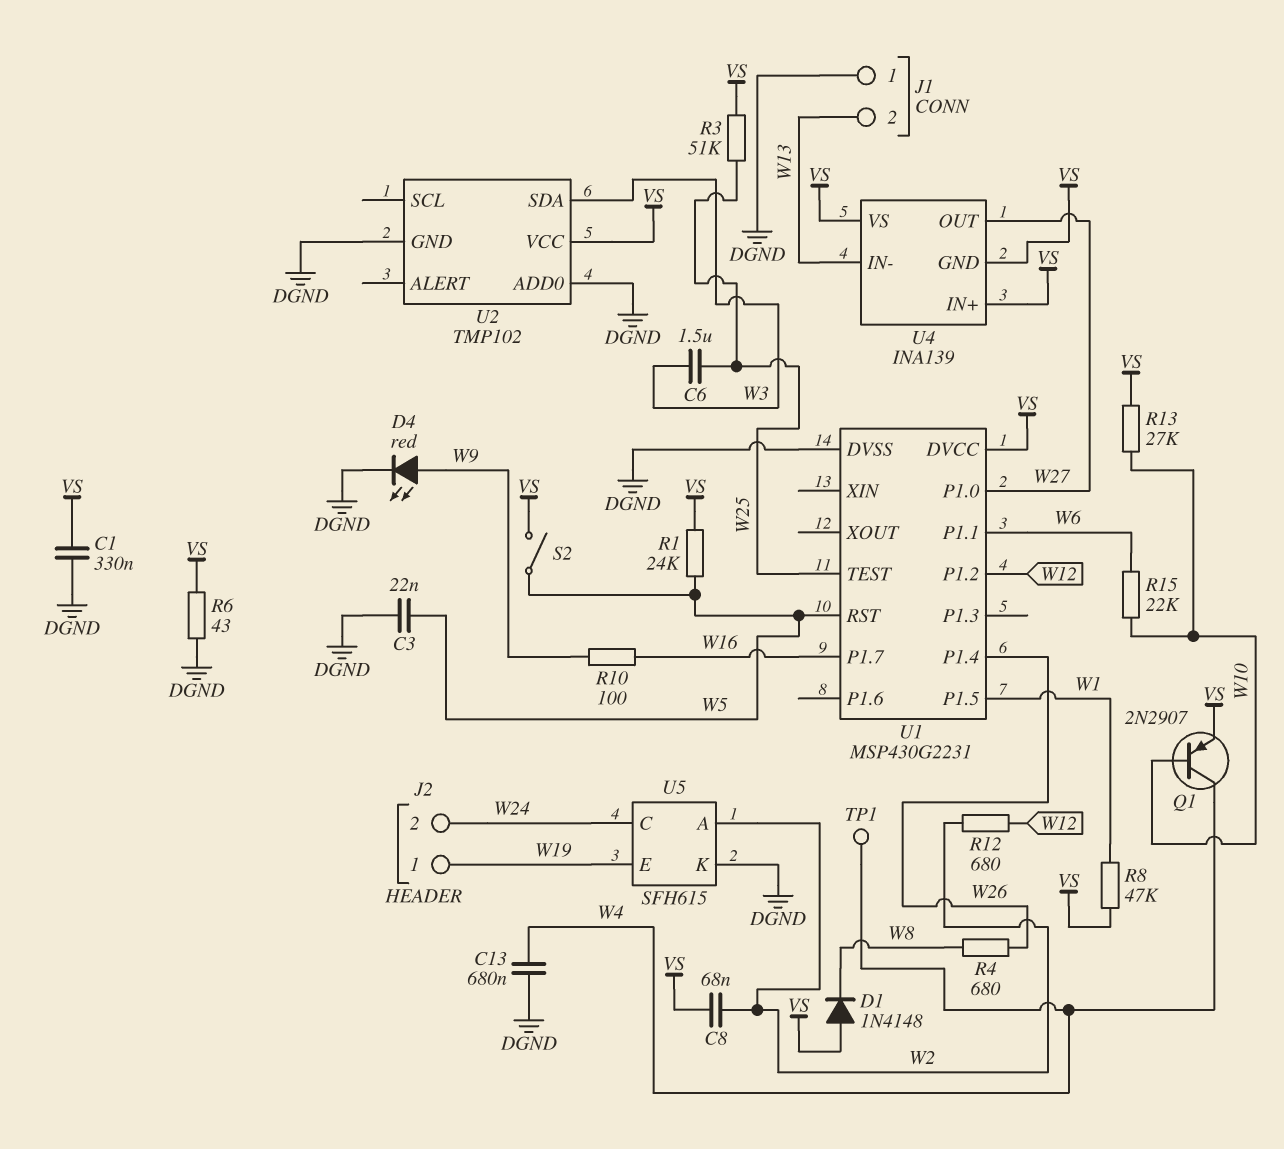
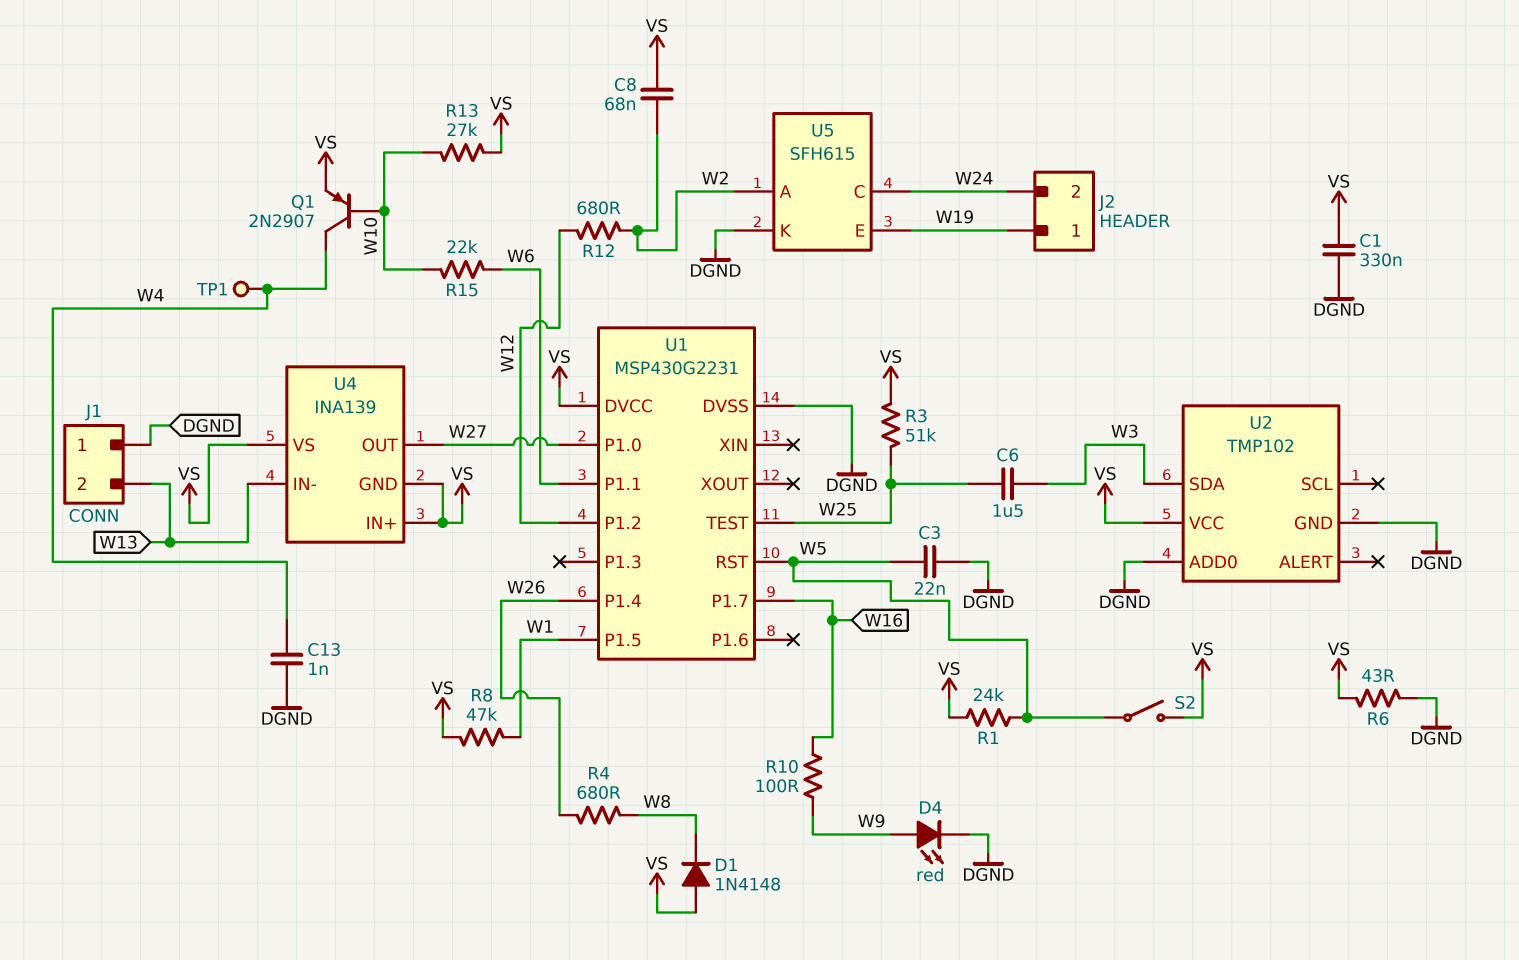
C13: 680nF (DGND, W4) -> 1nF (DGND, W4)

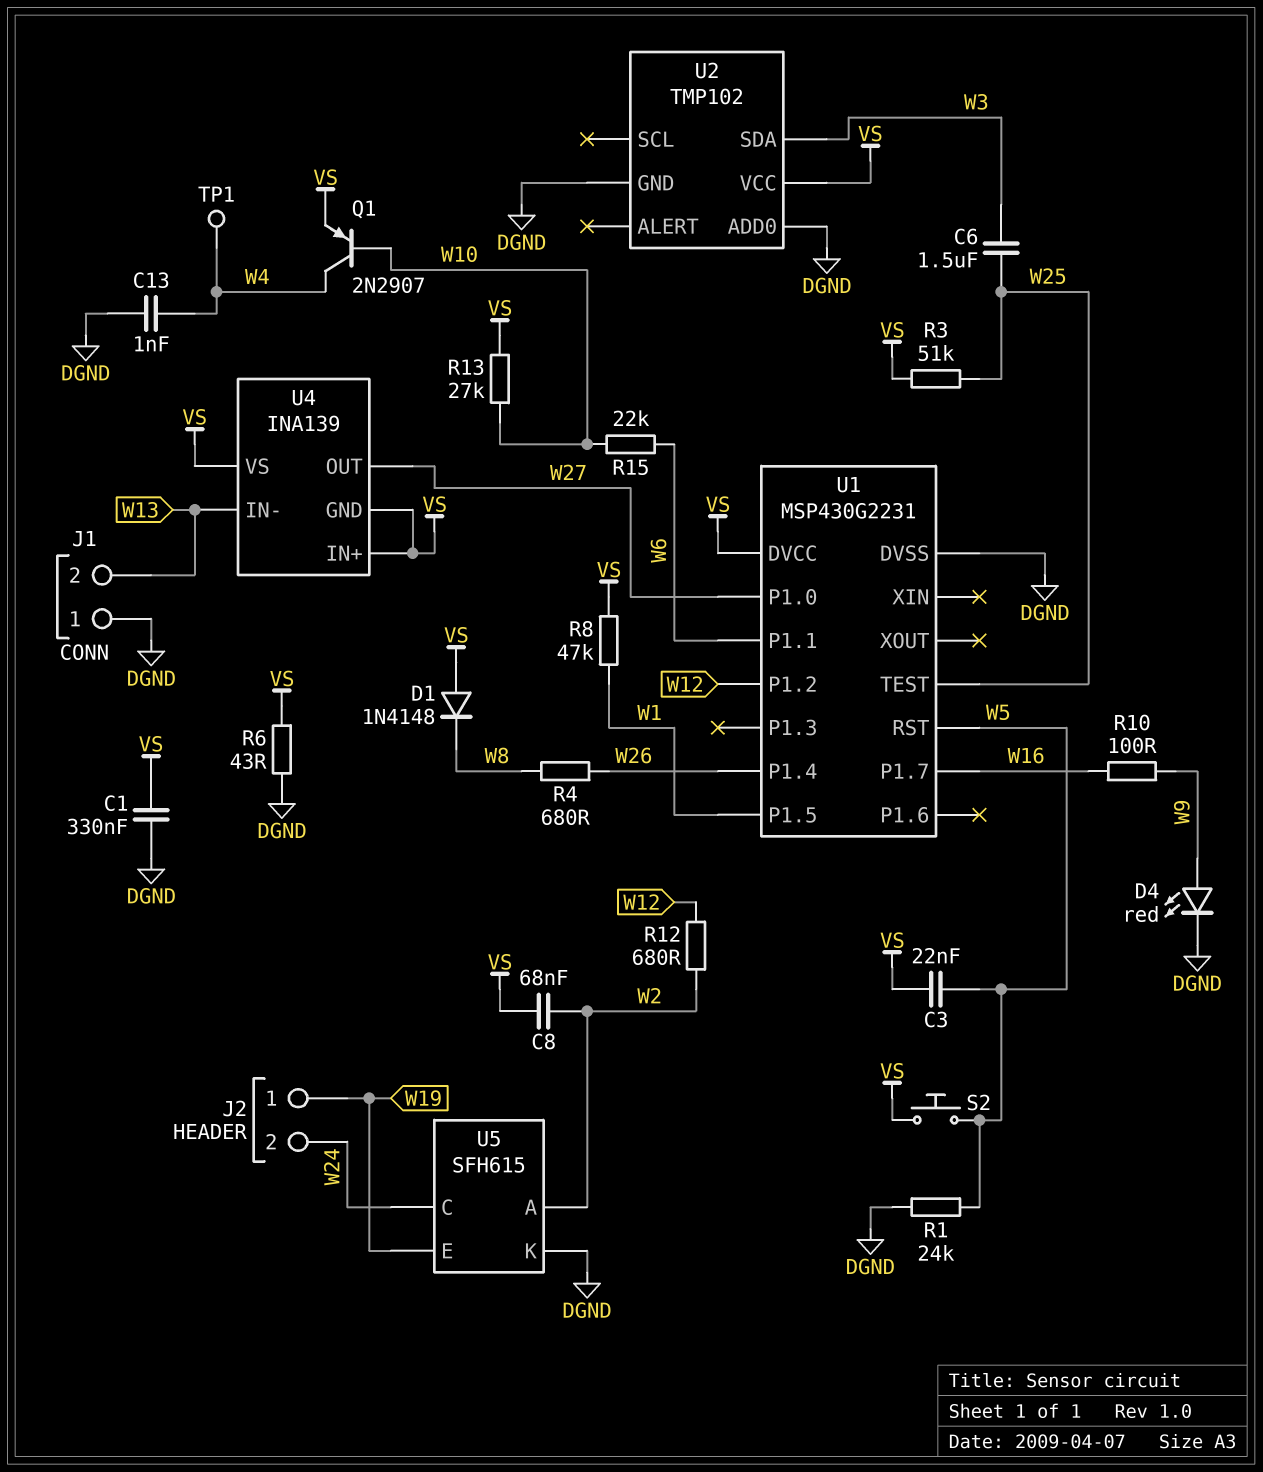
C3: 22nF (DGND, W5) -> 22nF (VS, W5)
R1: 24k (VS, W5) -> 24k (DGND, W5)
S2: switch (VS, W5) -> button (VS, W5)

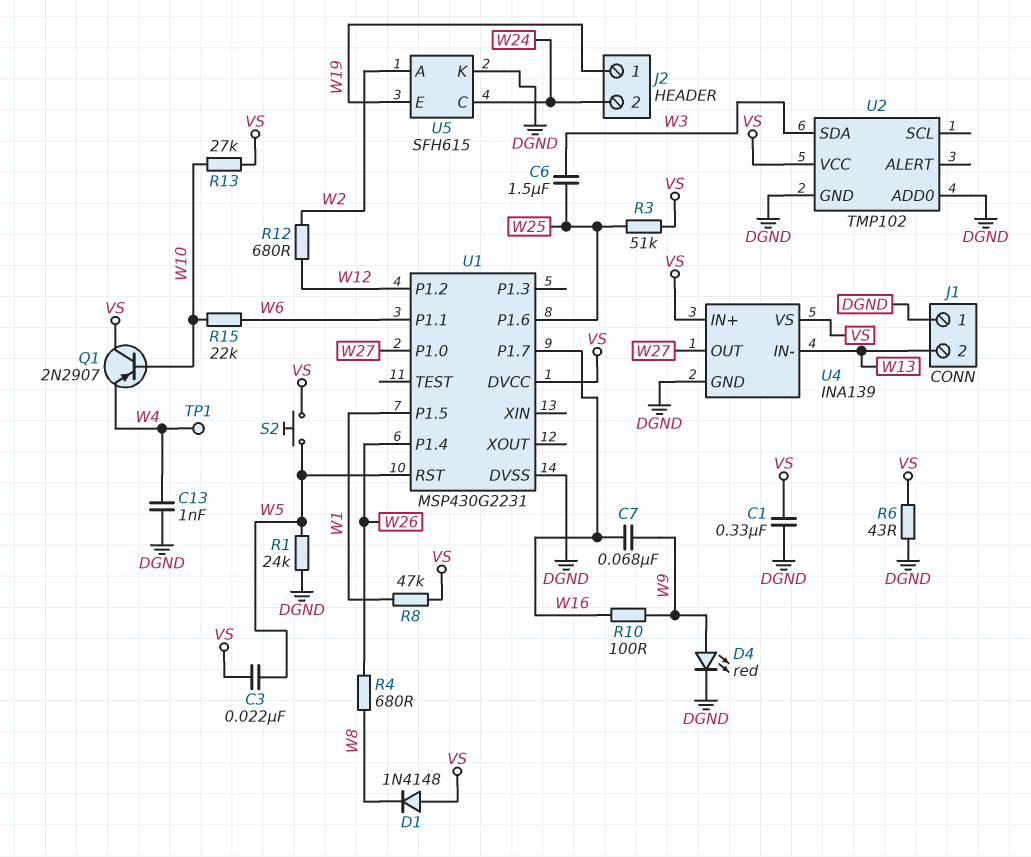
C7: none -> 68nF (W9, W16)
C8: 68nF (VS, W2) -> none
Q1: PNP 2N2907 (B W10, C W4, E VS) -> PNP 2N2907 (B W10, C VS, E W4)
U1 pin P1.6: none -> W25
U1 pin TEST: W25 -> none
U4 pin GND: VS -> DGND

